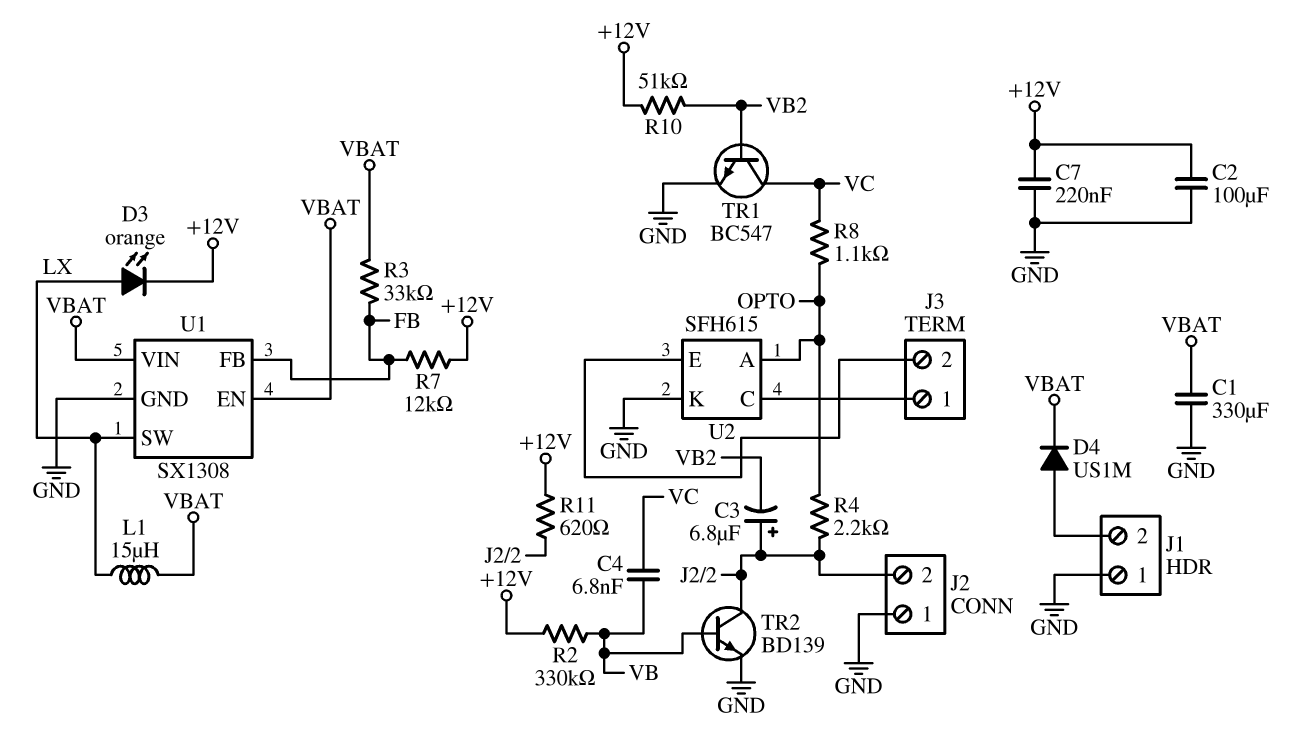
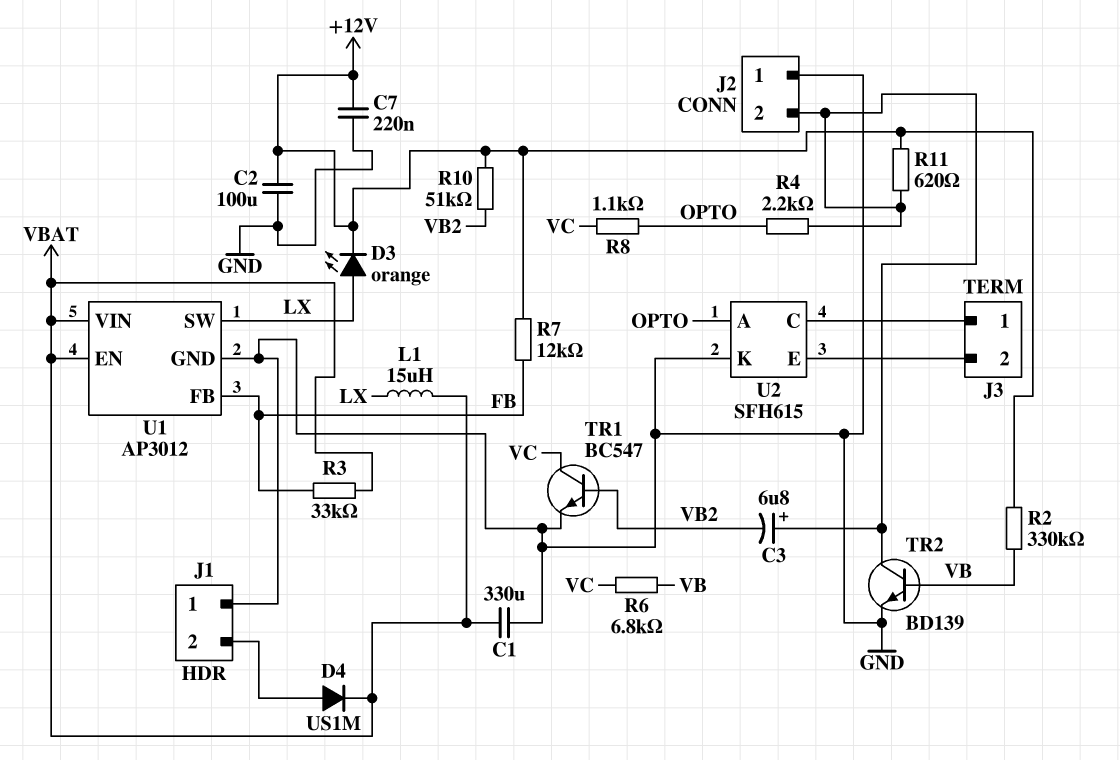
C4: 6.8nF (VB, VC) -> none
R6: none -> 6.8k (VB, VC)
U1: SX1308 -> AP3012

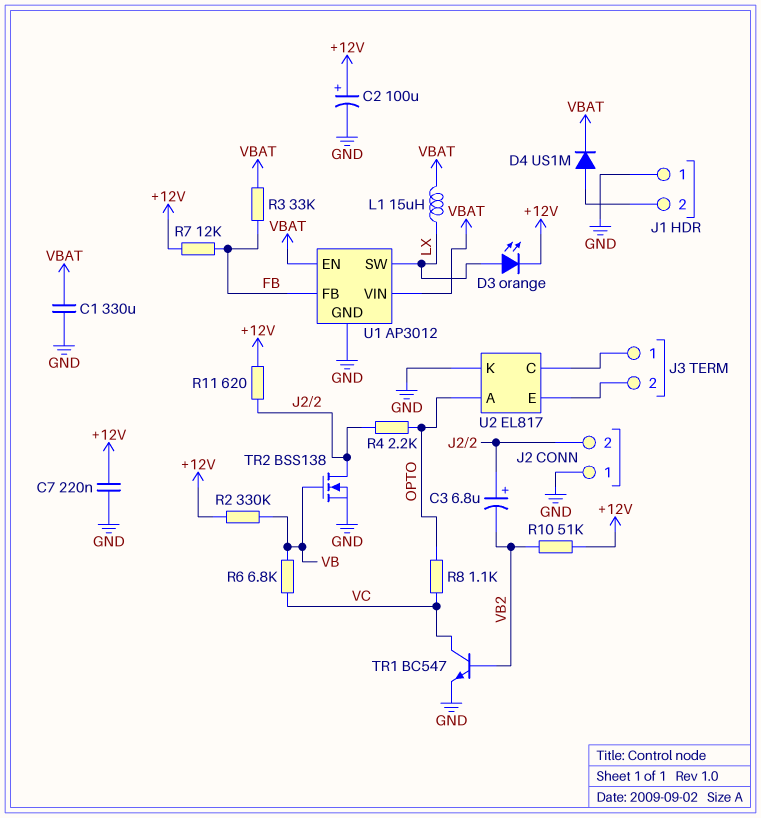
C2: 100uF (+12V, GND) -> 100uF (plus +12V, minus GND)
TR2: NPN BD139 (B VB, C J2/2, E GND) -> NMOS BSS138 (G VB, D J2/2, S GND)
U2: SFH615 -> EL817

